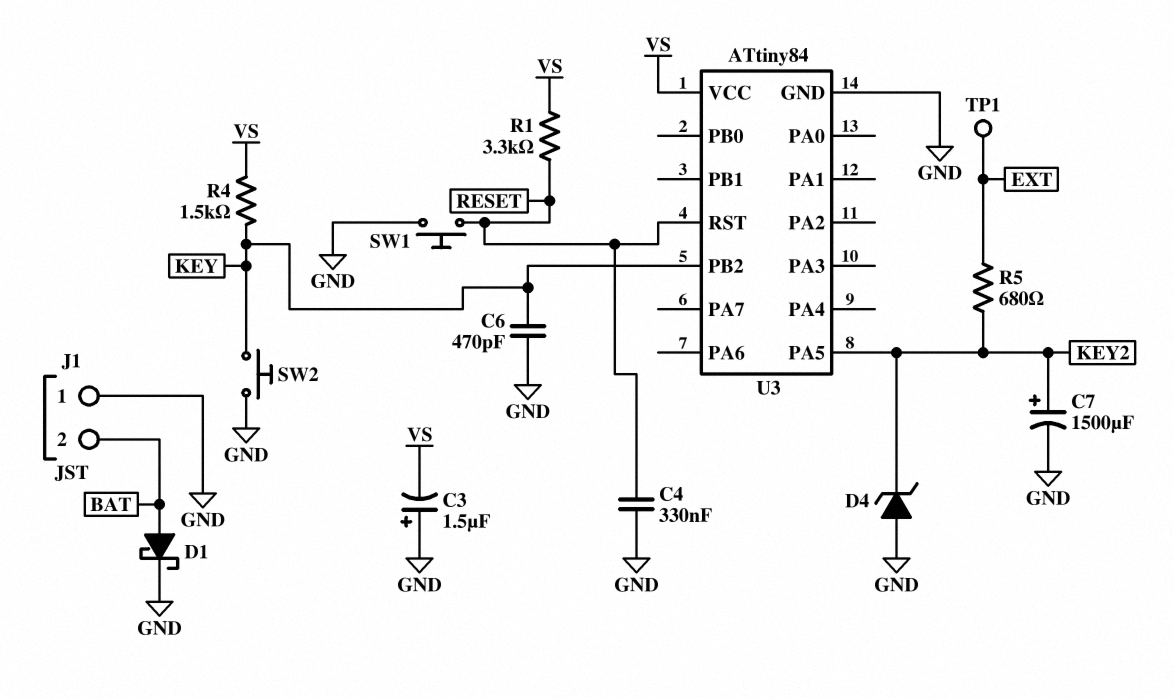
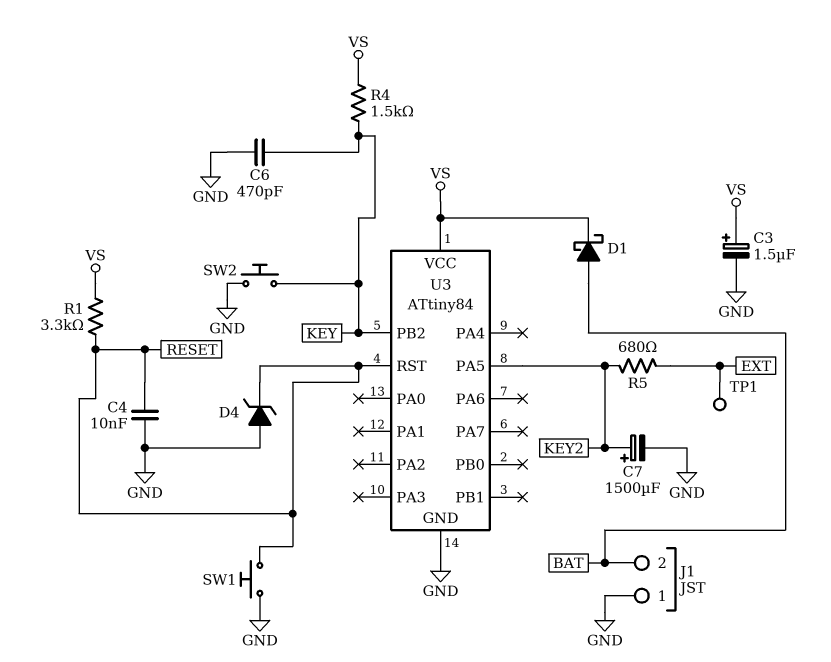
C3: 1.5uF (plus GND, minus VS) -> 1.5uF (plus VS, minus GND)
C4: 330nF (GND, RESET) -> 10nF (GND, RESET)
D1: schottky (A BAT, K GND) -> schottky (A BAT, K VS)
D4: zener (A GND, K KEY2) -> zener (A GND, K RESET)

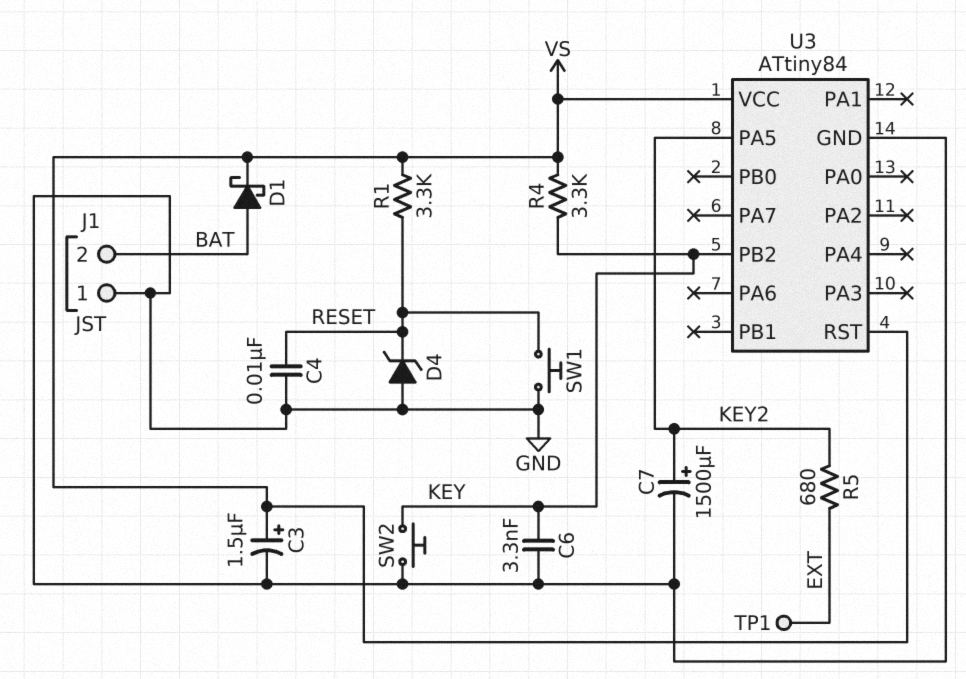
C6: 470pF (GND, KEY) -> 3.3nF (GND, KEY)
R4: 1.5k (KEY, VS) -> 3.3k (KEY, VS)
U3 pin RST: RESET -> VS

